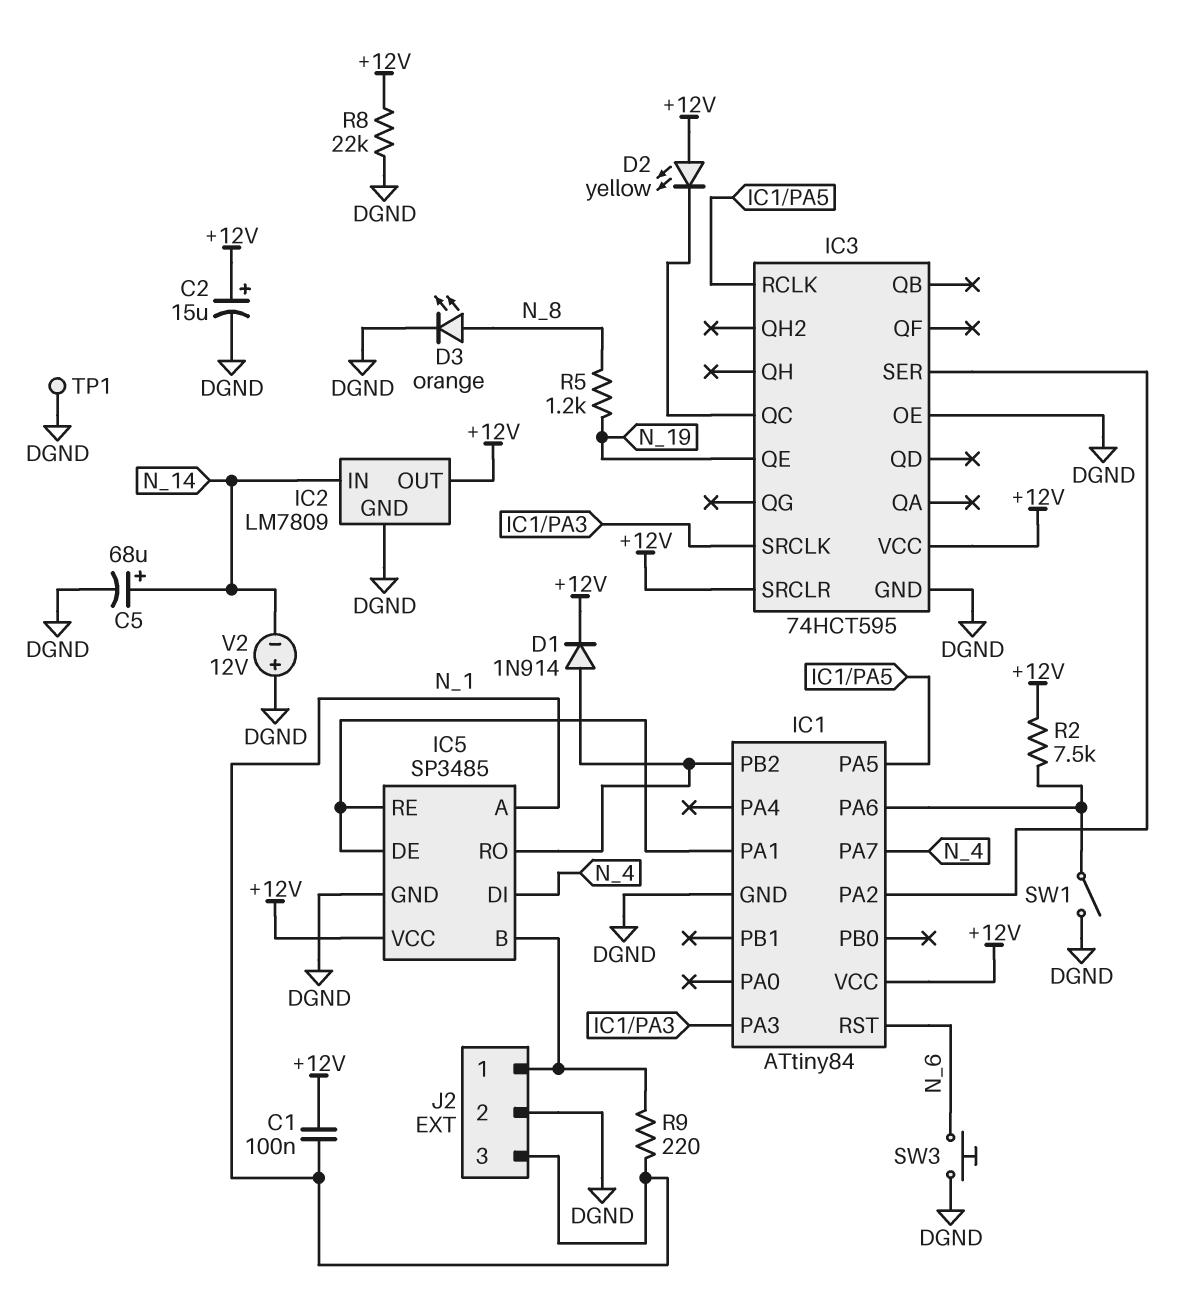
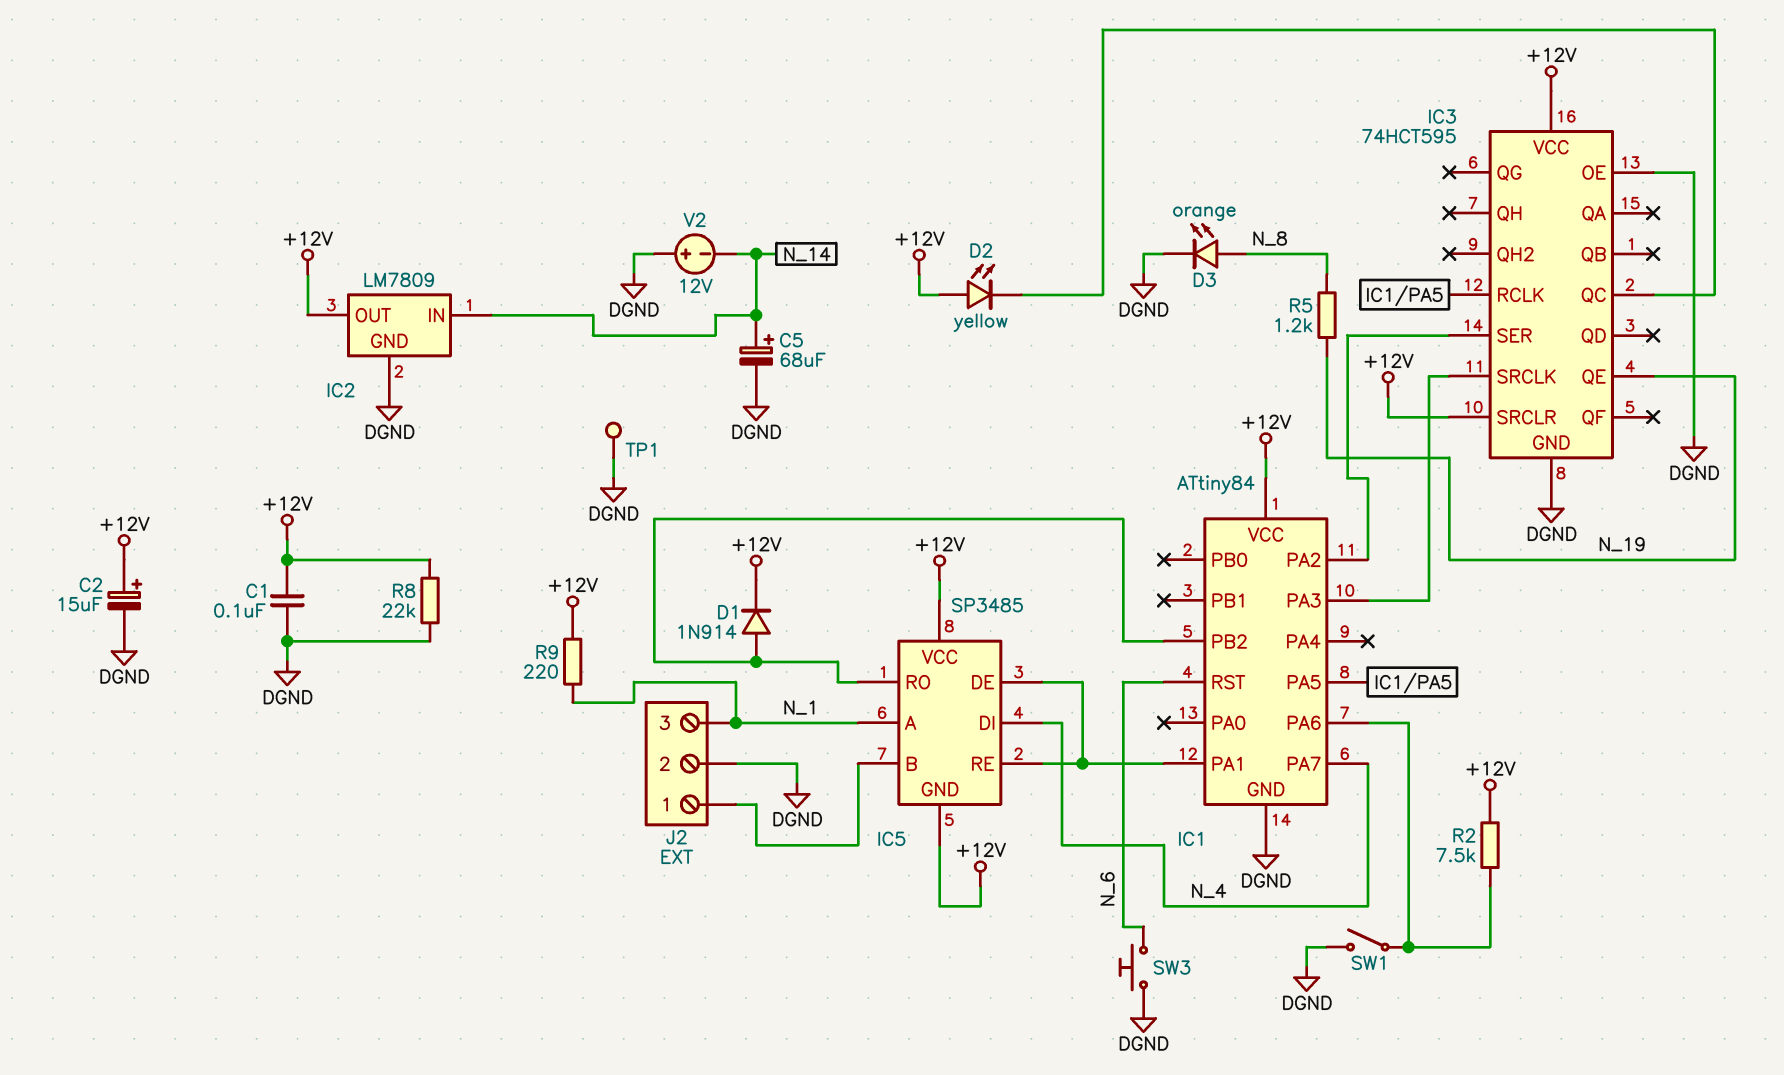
C1: 100nF (+12V, N_1) -> 100nF (+12V, DGND)
IC5 pin GND: DGND -> +12V
R9: 220 (IC5/B, N_1) -> 220 (+12V, N_1)

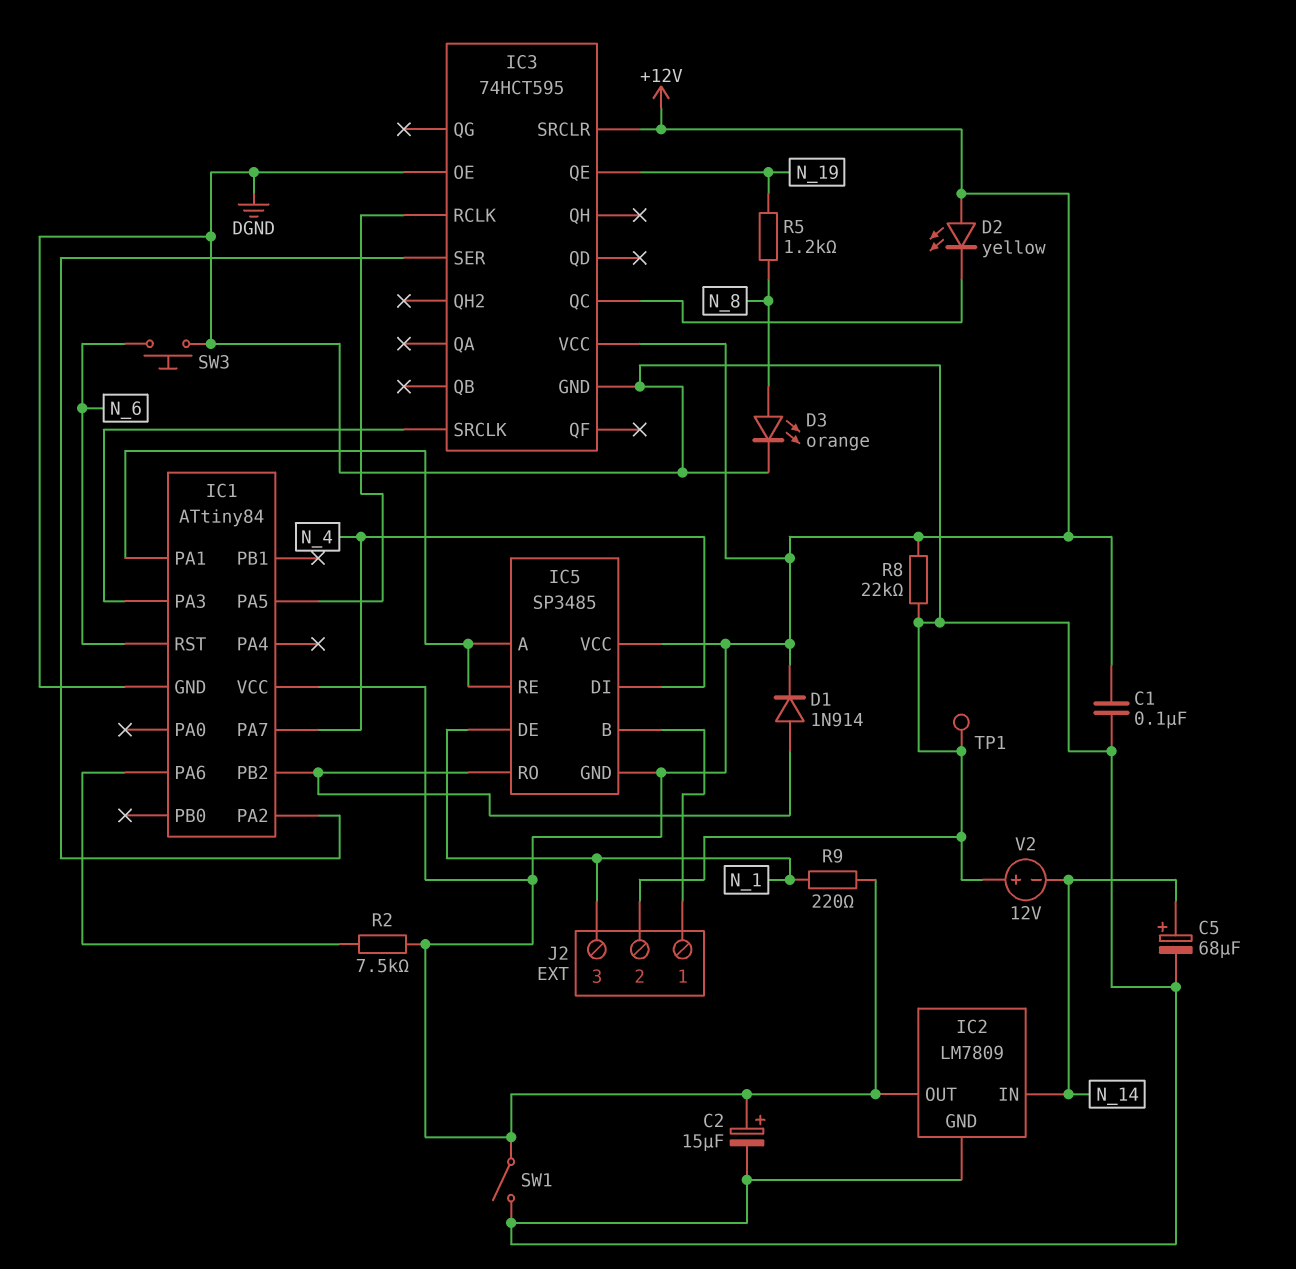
IC5 pin A: N_1 -> IC1/PA1
IC5 pin DE: IC1/PA1 -> N_1
SW1: switch (DGND, IC1/PA6) -> switch (+12V, DGND)

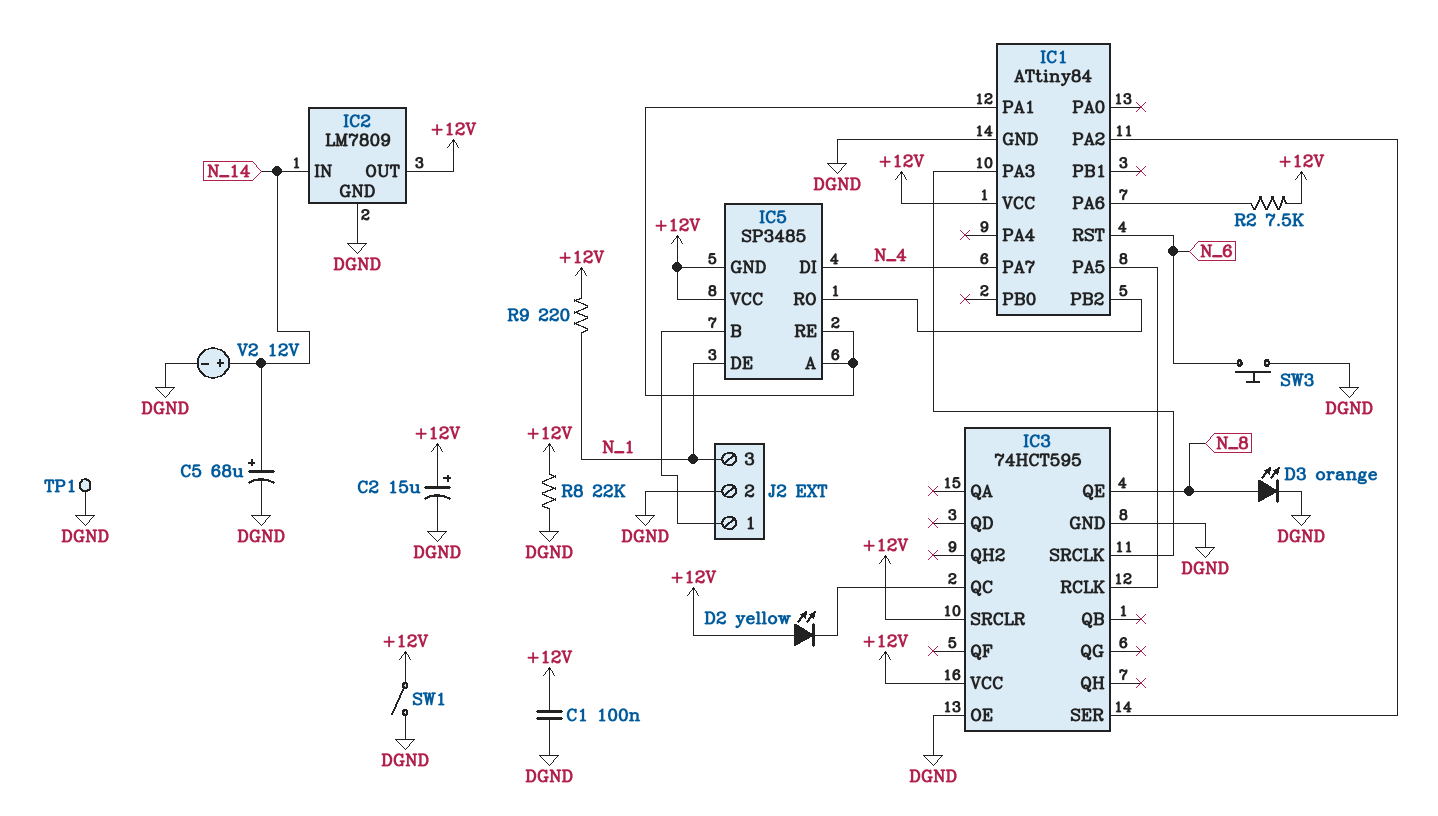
D1: diode 1N914 (A IC1/PB2, K +12V) -> none
IC3 pin QE: N_19 -> N_8
R5: 1.2k (N_8, N_19) -> none
V2: 12V (plus DGND, minus N_14) -> 12V (plus N_14, minus DGND)

